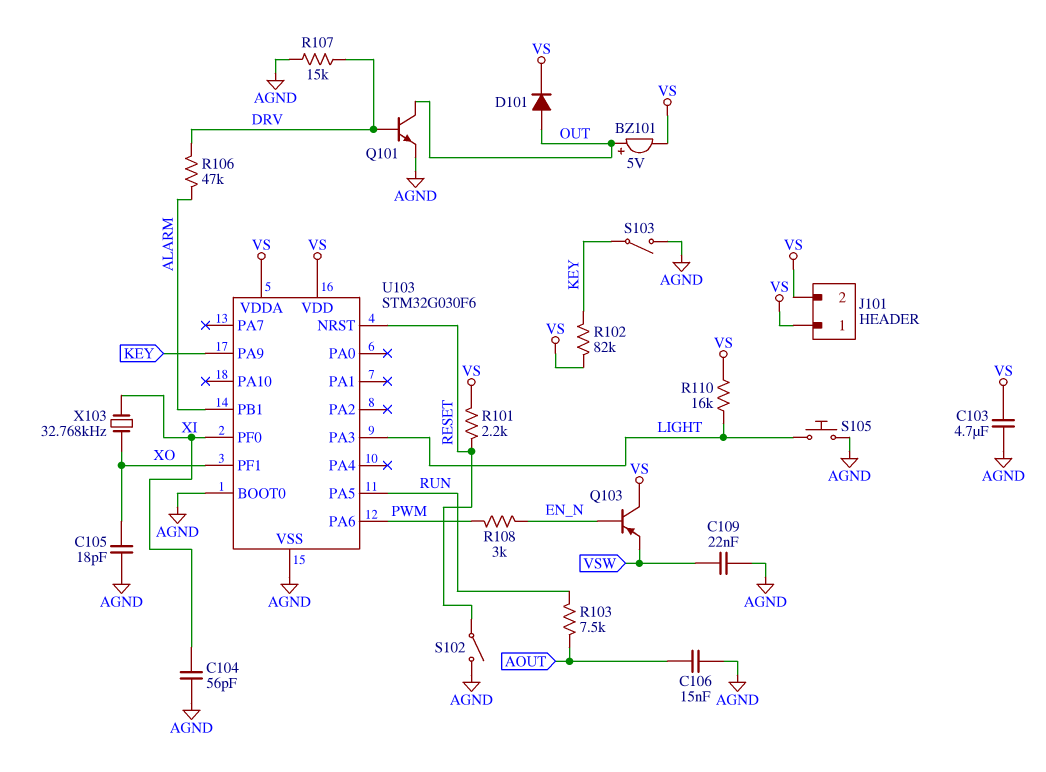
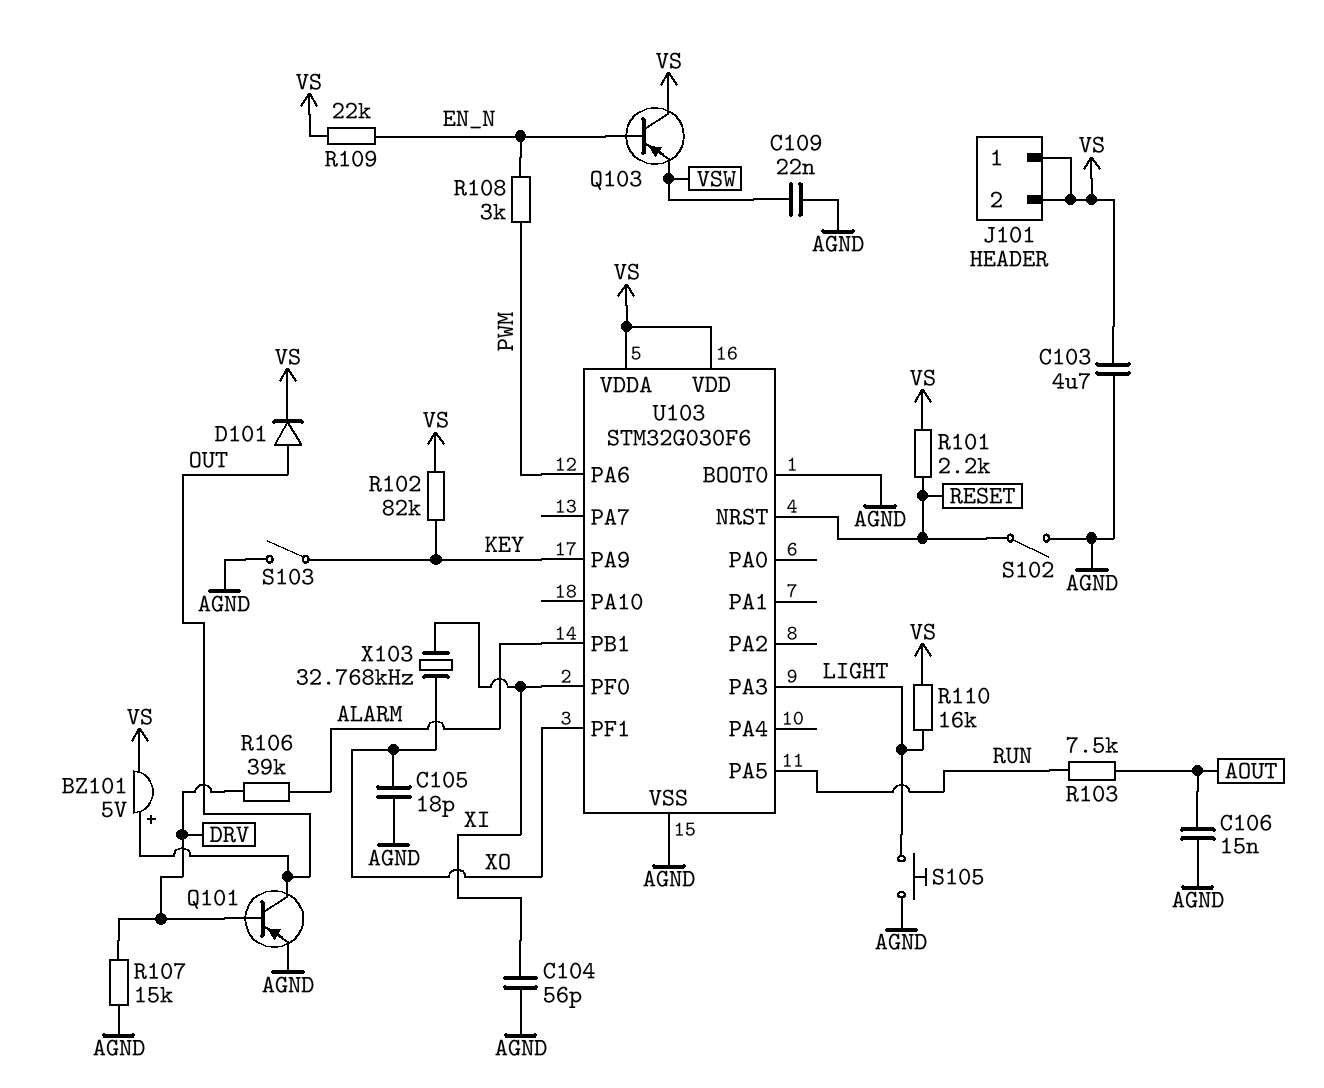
Q101: NPN (B DRV, C OUT, E AGND) -> PNP (B DRV, C OUT, E AGND)
R106: 47k (ALARM, DRV) -> 39k (ALARM, DRV)
R109: none -> 22k (EN_N, VS)

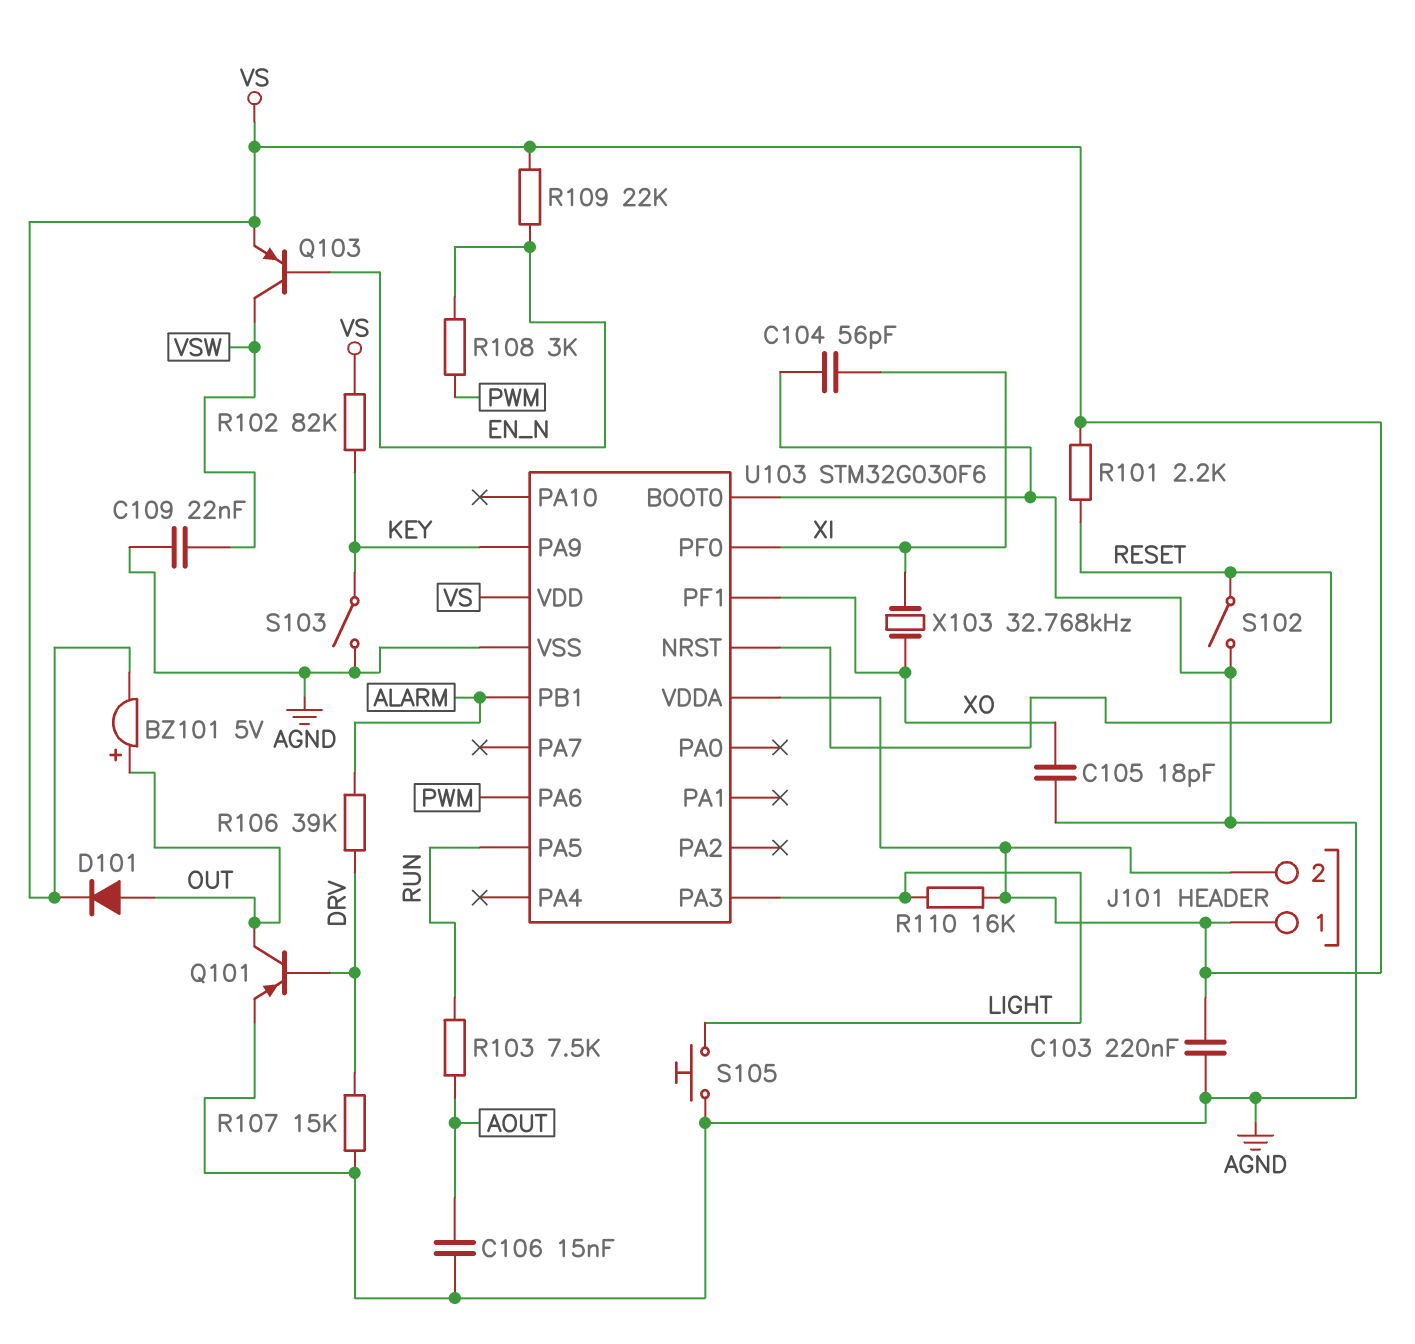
C103: 4.7uF (AGND, VS) -> 220nF (AGND, VS)
Q103: PNP (B EN_N, C VS, E VSW) -> PNP (B EN_N, C VSW, E VS)

